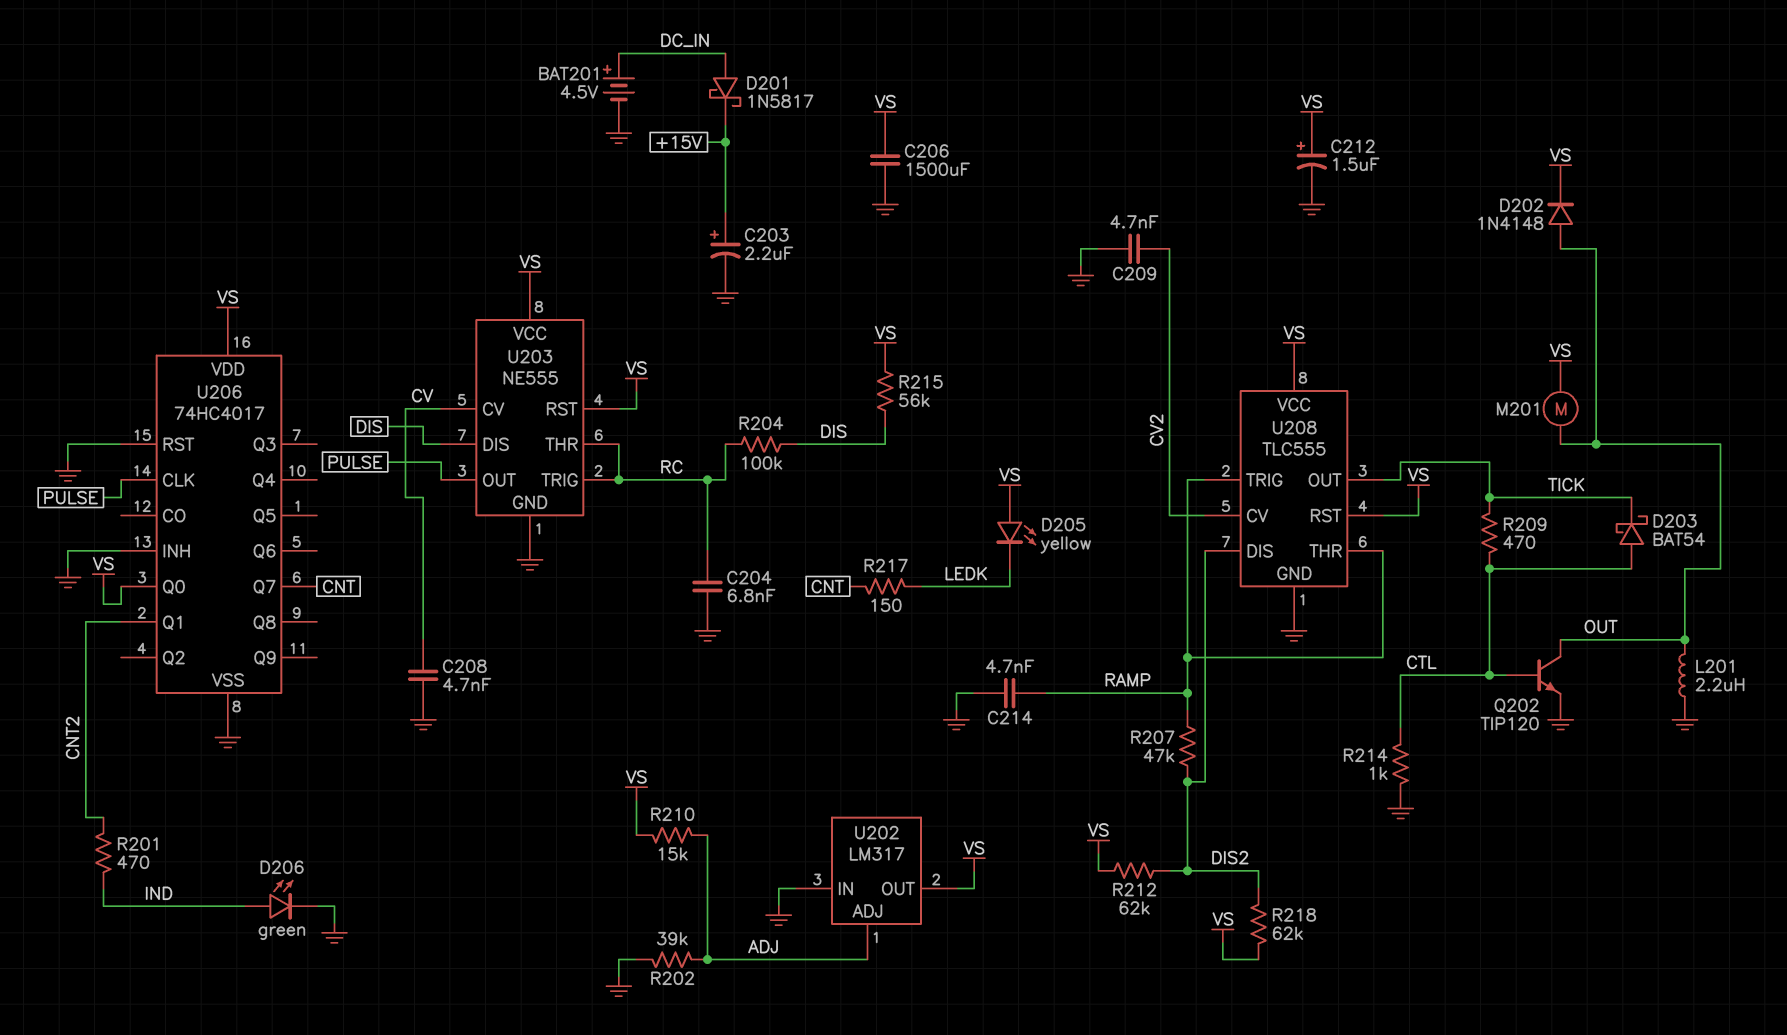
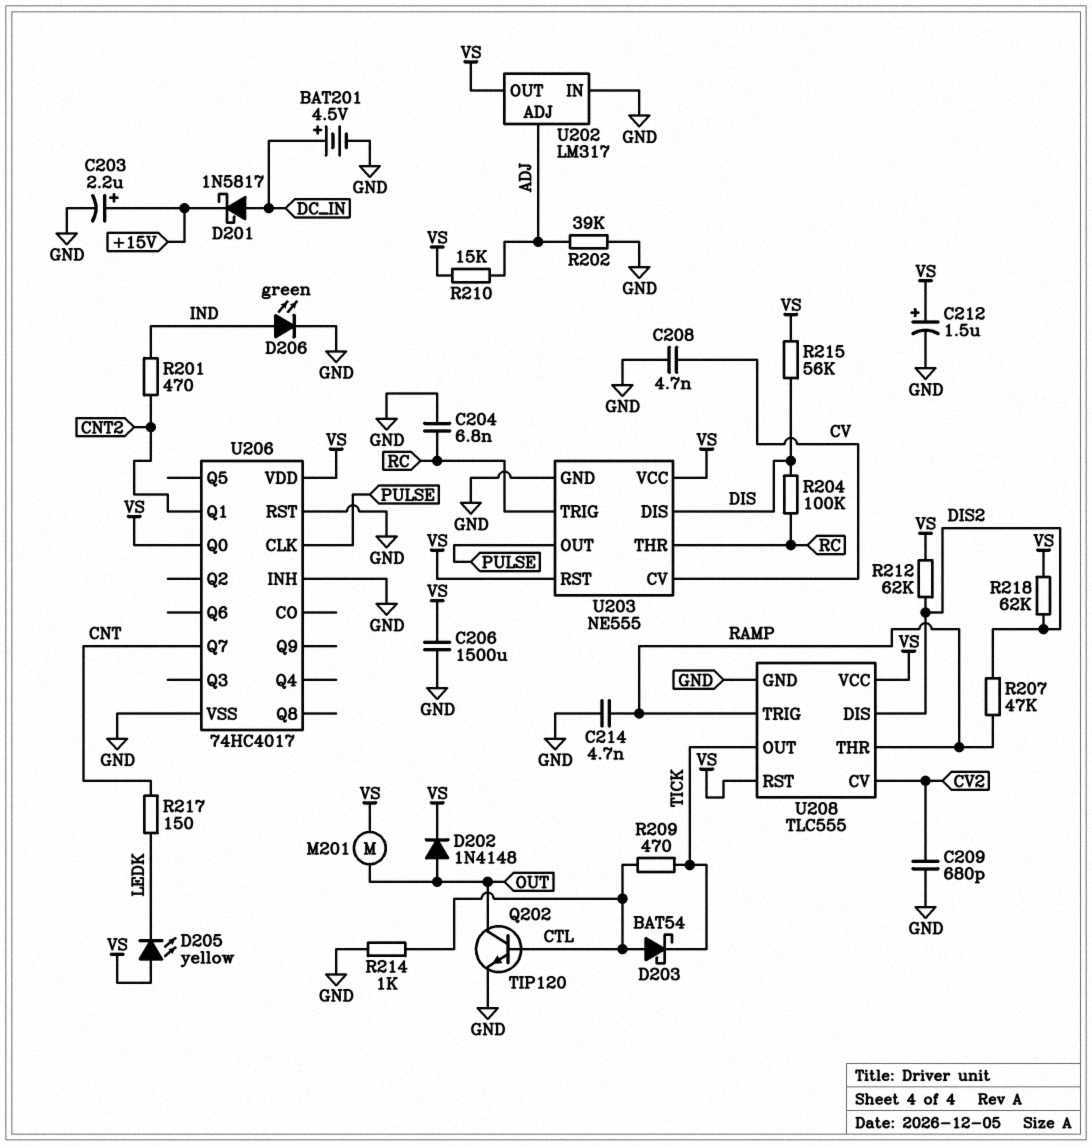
C209: 4.7nF (CV2, GND) -> 680pF (CV2, GND)
L201: 2.2uH (GND, OUT) -> none

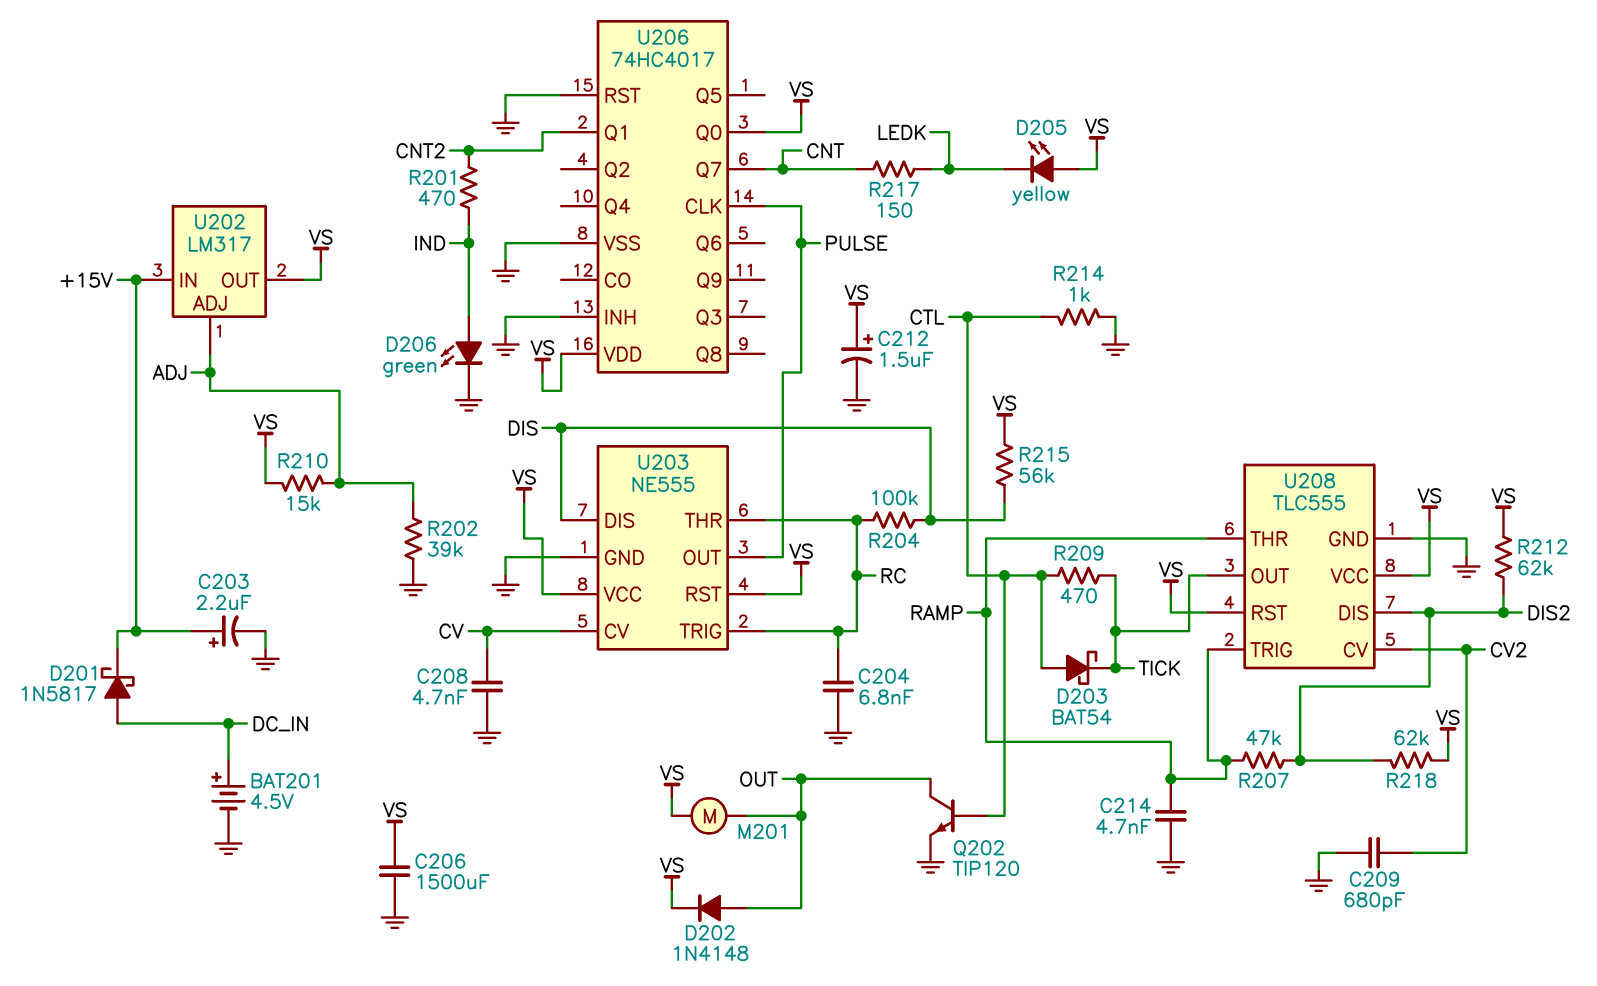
U202 pin IN: GND -> +15V

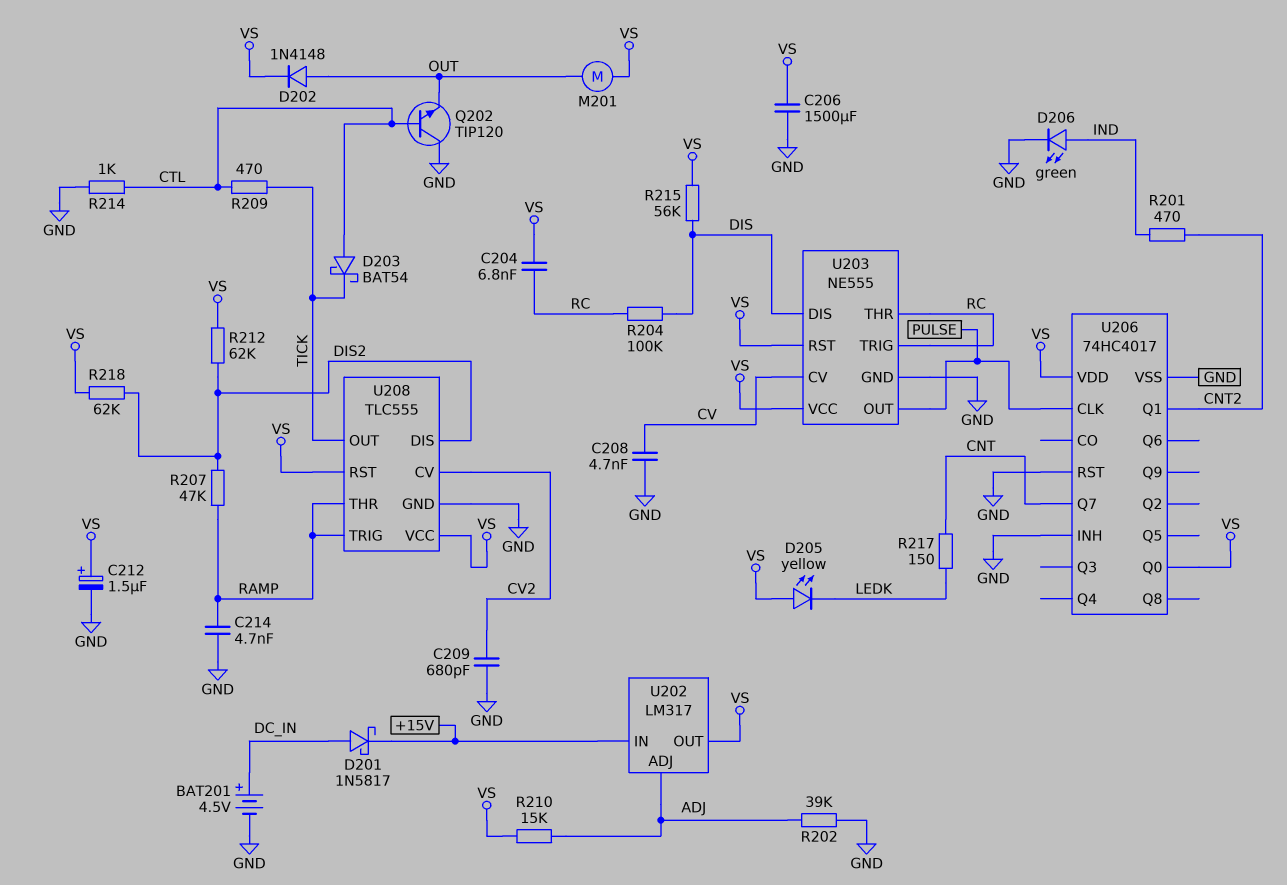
C203: 2.2uF (plus +15V, minus GND) -> none
C204: 6.8nF (GND, RC) -> 6.8nF (RC, VS)
Q202: NPN TIP120 (B CTL, C OUT, E GND) -> NPN TIP120 (B CTL, C GND, E OUT)

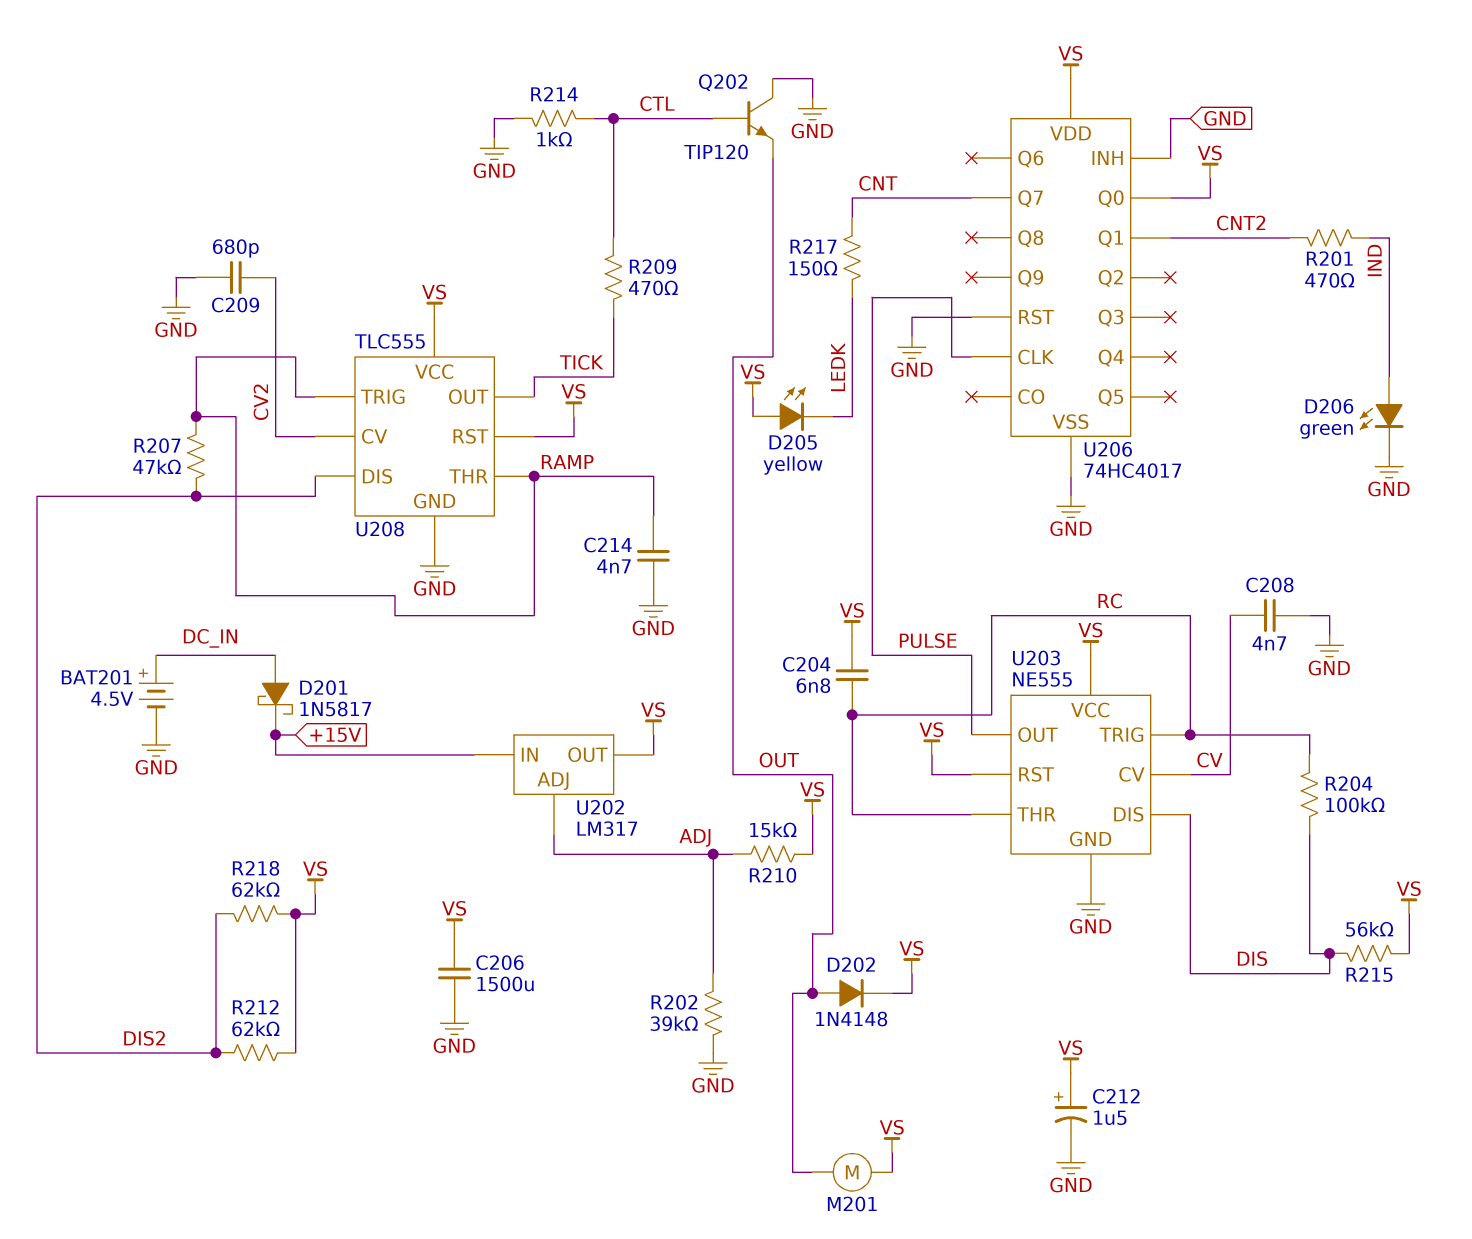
D203: schottky BAT54 (A CTL, K TICK) -> none

